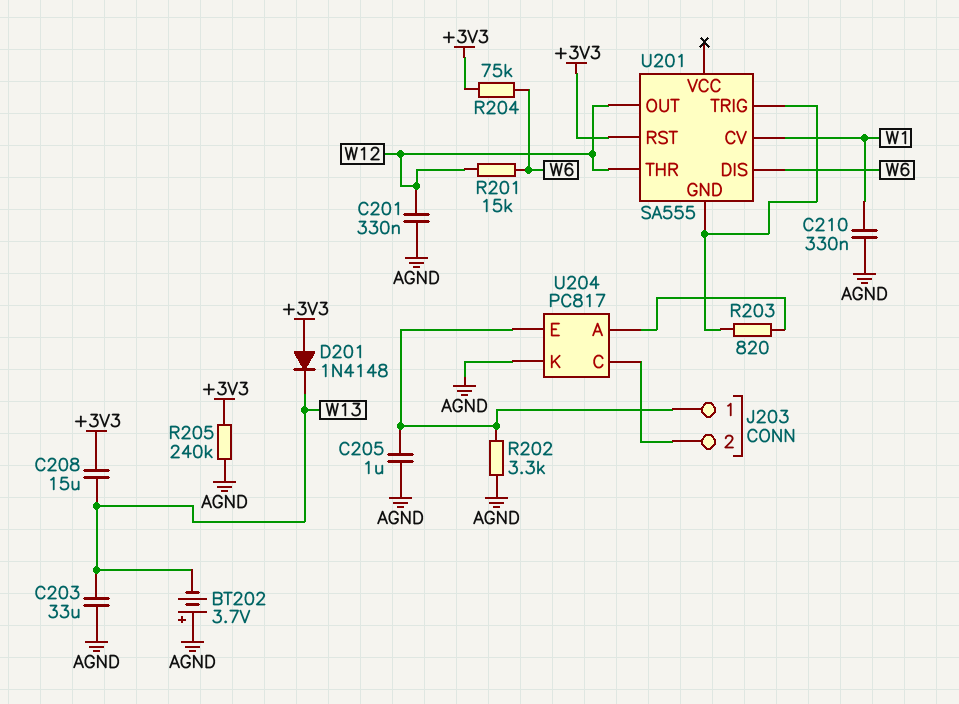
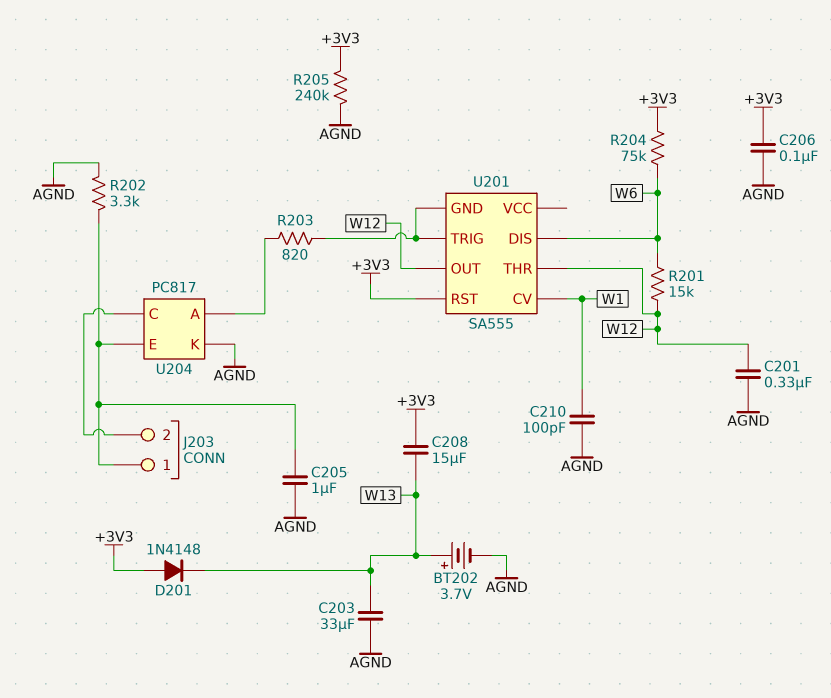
BT202: 3.7V (plus AGND, minus W13) -> 3.7V (plus W13, minus AGND)
C206: none -> 100nF (+3V3, AGND)
C210: 330nF (AGND, W1) -> 100pF (AGND, W1)

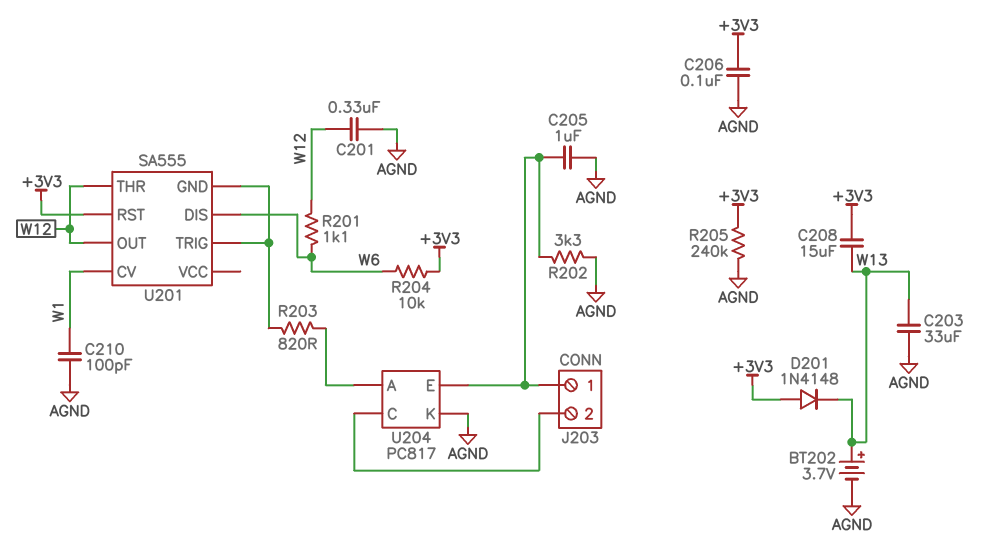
R201: 15k (W6, W12) -> 1.1k (W6, W12)
R204: 75k (+3V3, W6) -> 10k (+3V3, W6)

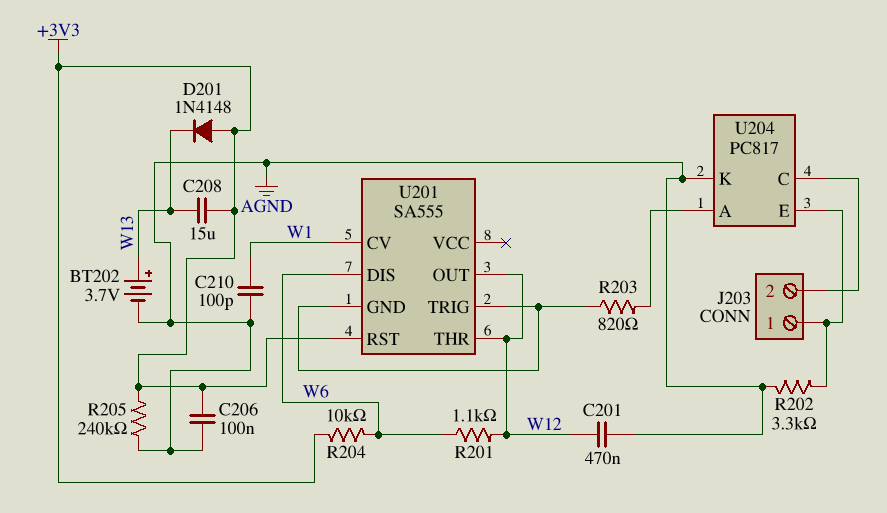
C201: 330nF (AGND, W12) -> 470nF (AGND, W12)
C203: 33uF (AGND, W13) -> none
C205: 1uF (AGND, J203/1) -> none

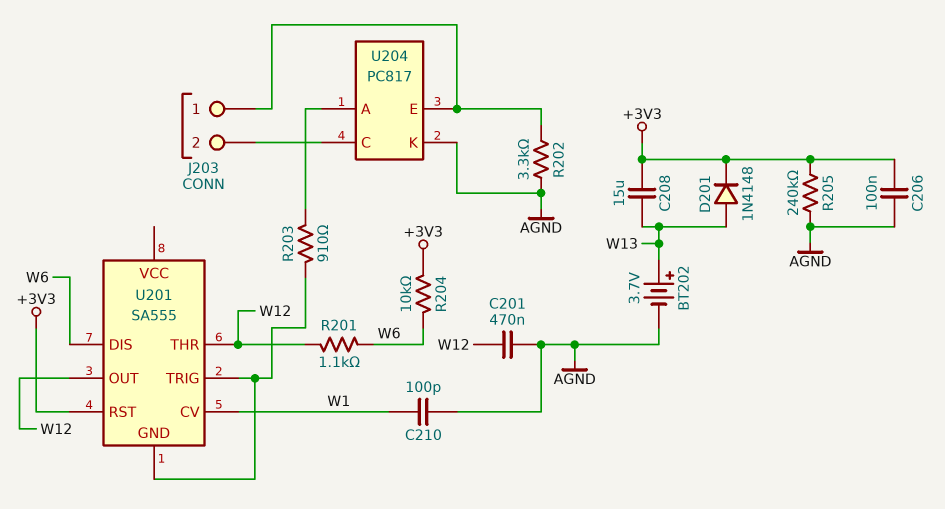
D201: diode 1N4148 (A +3V3, K W13) -> diode 1N4148 (A W13, K +3V3)
R203: 820 (U201/GND, U204/A) -> 910 (U201/GND, U204/A)

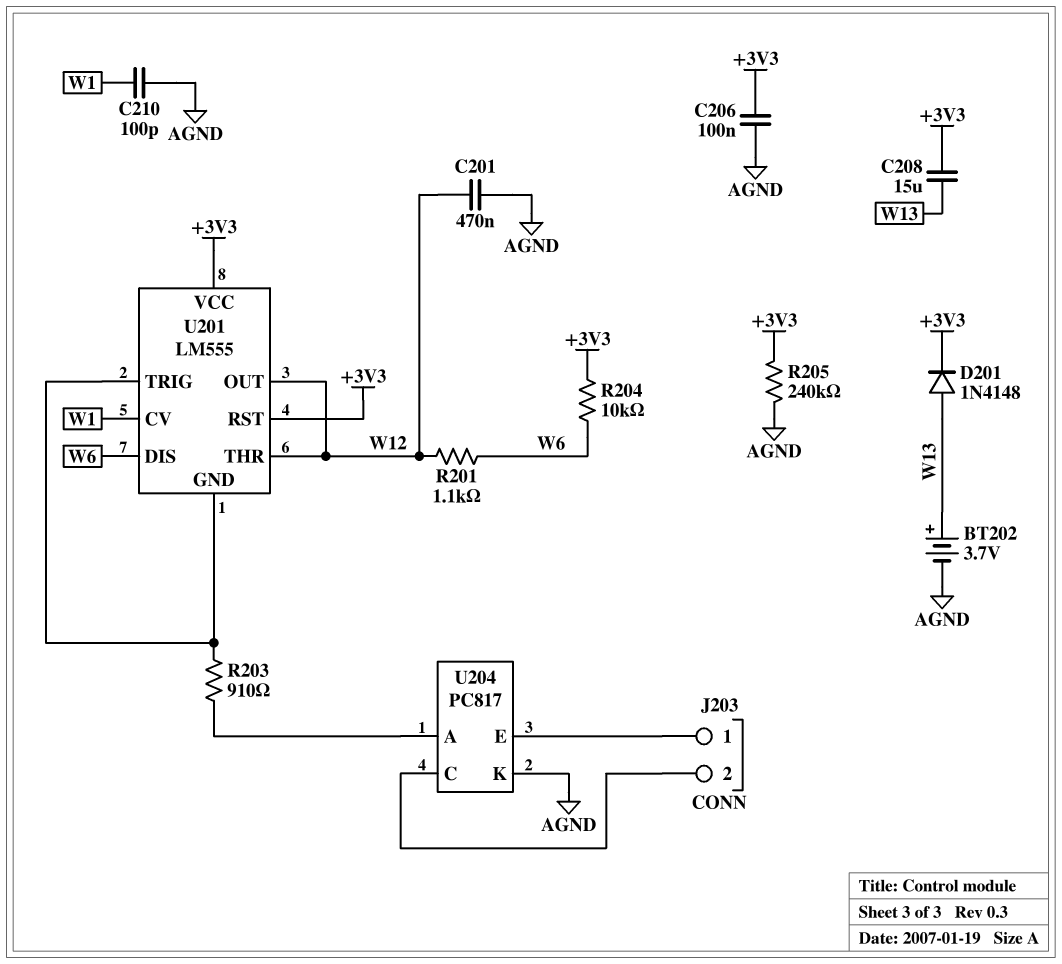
R202: 3.3k (AGND, J203/1) -> none
U201: SA555 -> LM555
U201 pin VCC: none -> +3V3

